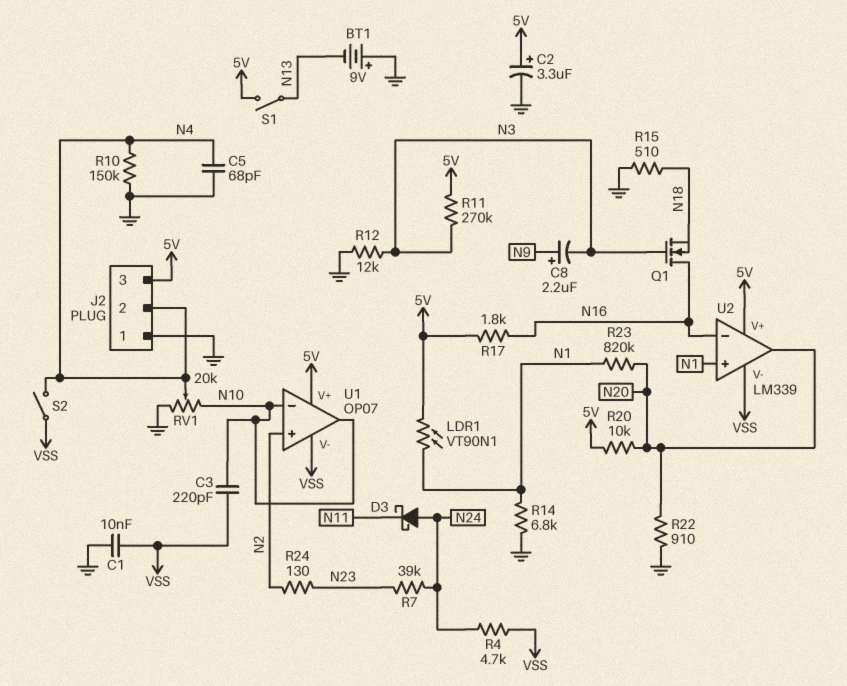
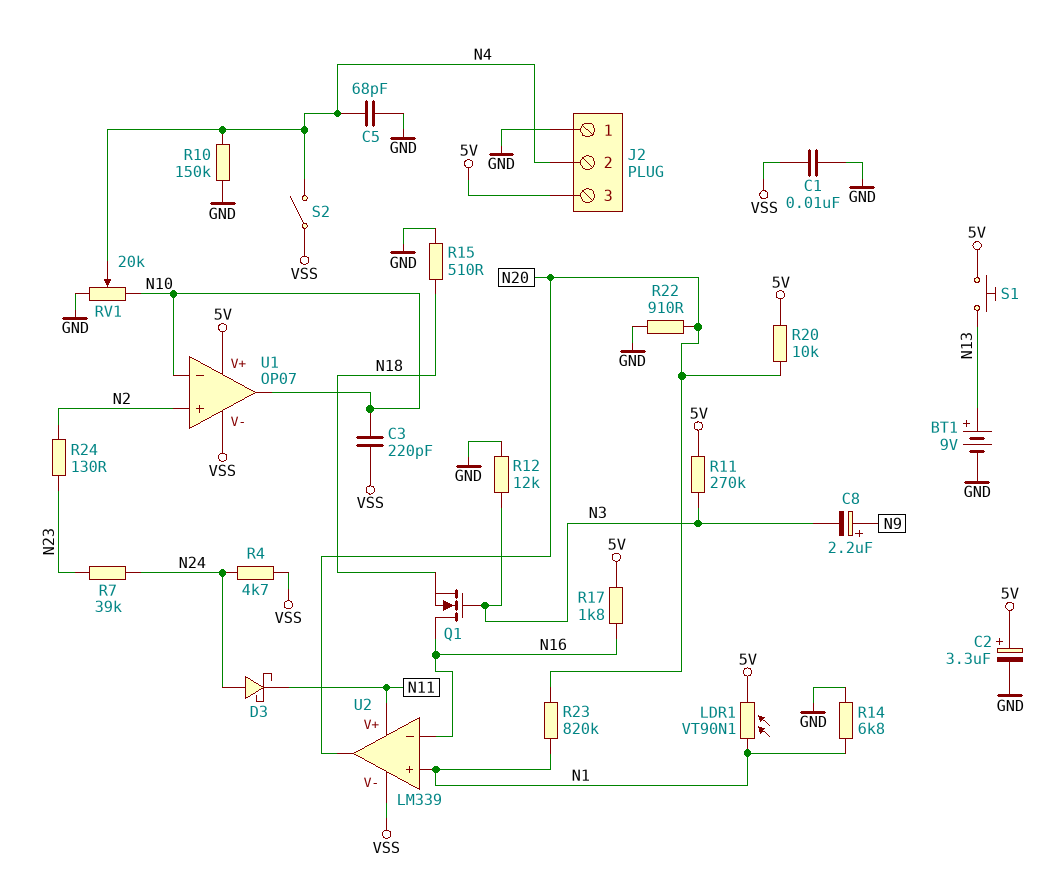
BT1: 9V (plus GND, minus N13) -> 9V (plus N13, minus GND)
S1: switch (5V, N13) -> button (5V, N13)
U2 pin V+: 5V -> N11

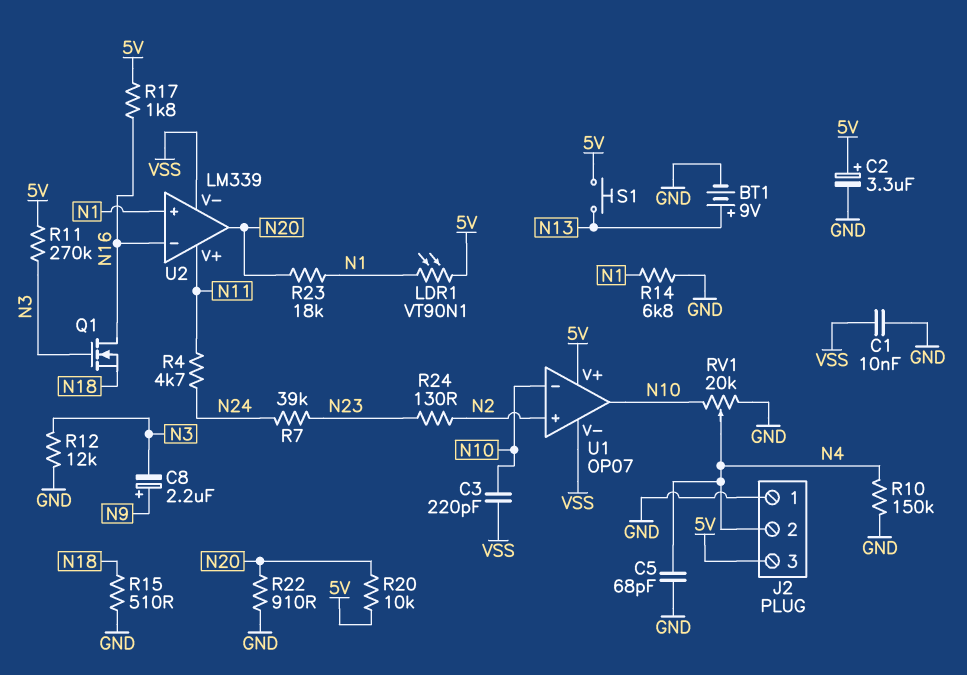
D3: schottky (A N24, K N11) -> none
R4: 4.7k (N24, VSS) -> 4.7k (N11, N24)
R23: 820k (N1, N20) -> 18k (N1, N20)
S2: switch (N4, VSS) -> none

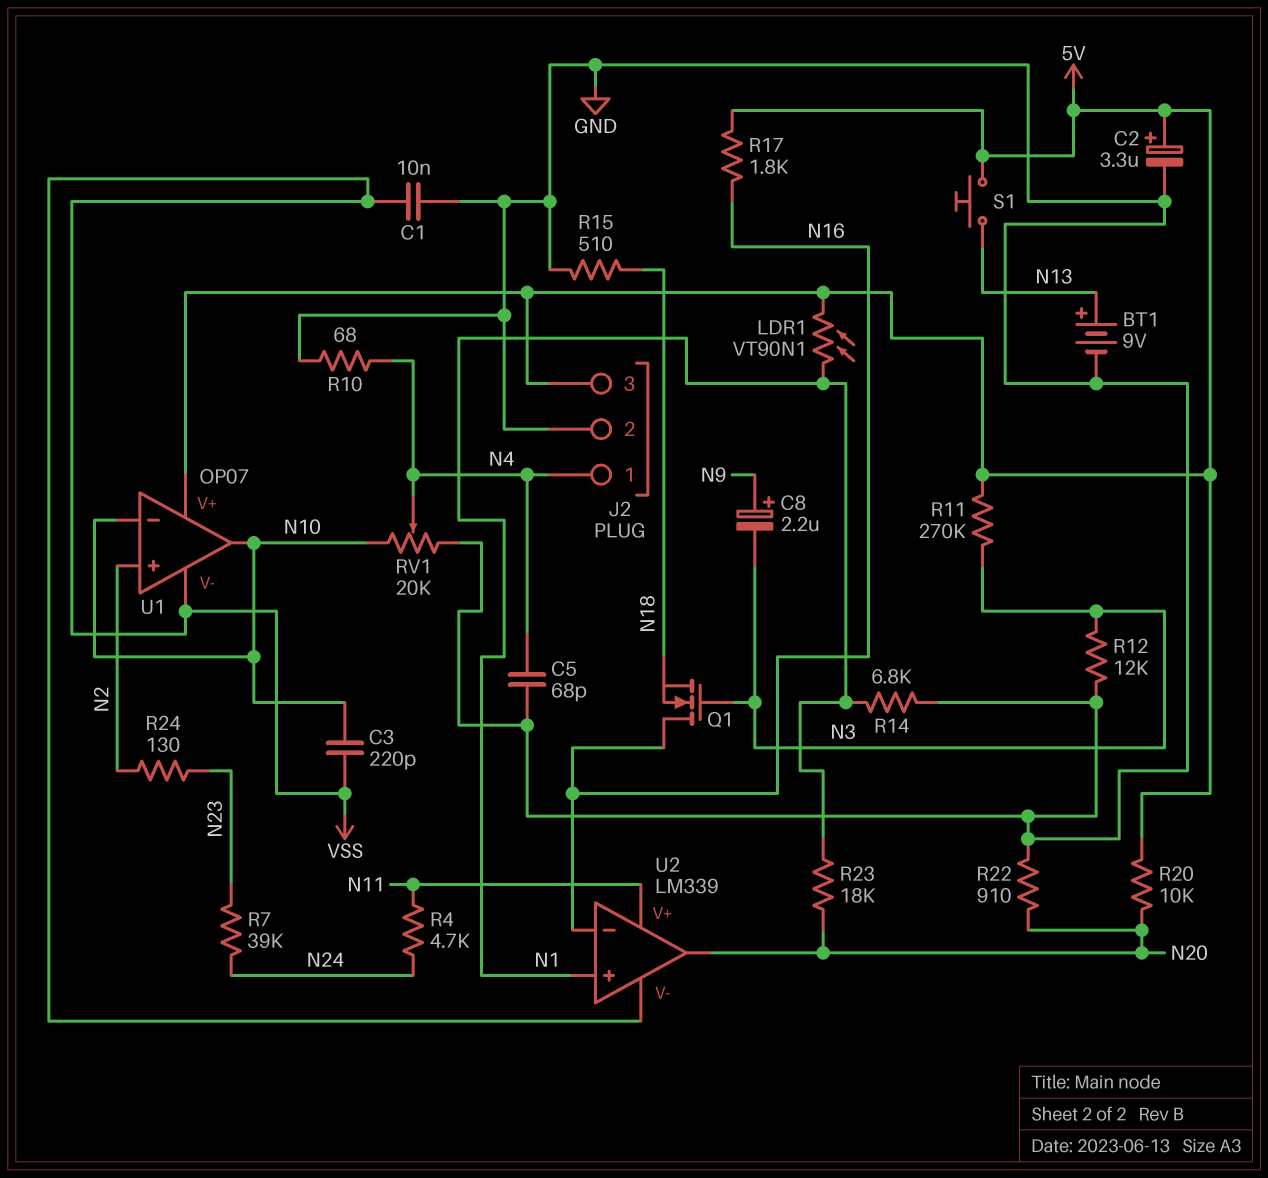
J2 pin 1: GND -> N4
J2 pin 2: N4 -> GND
R10: 150k (GND, N4) -> 68 (GND, N4)

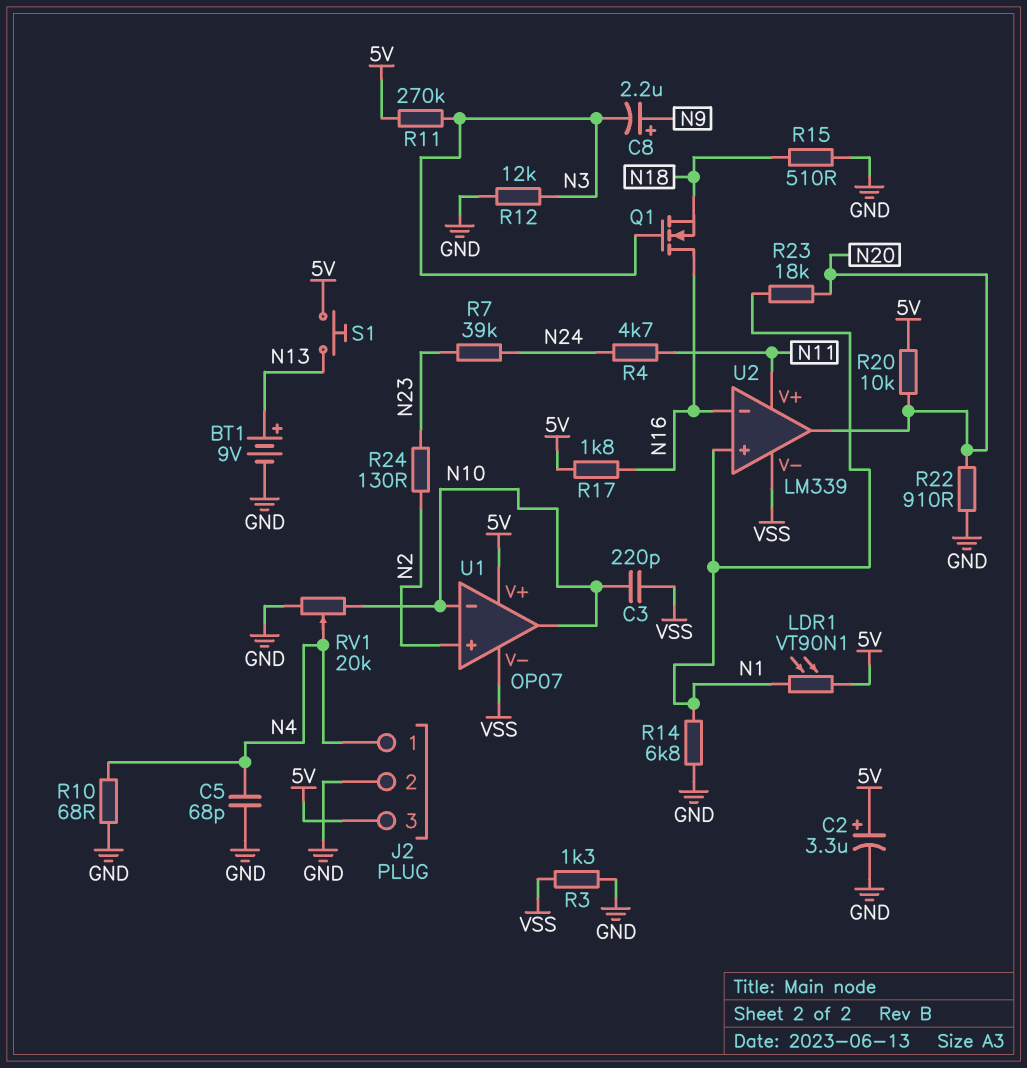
C1: 10nF (GND, VSS) -> none
R3: none -> 1.3k (GND, VSS)

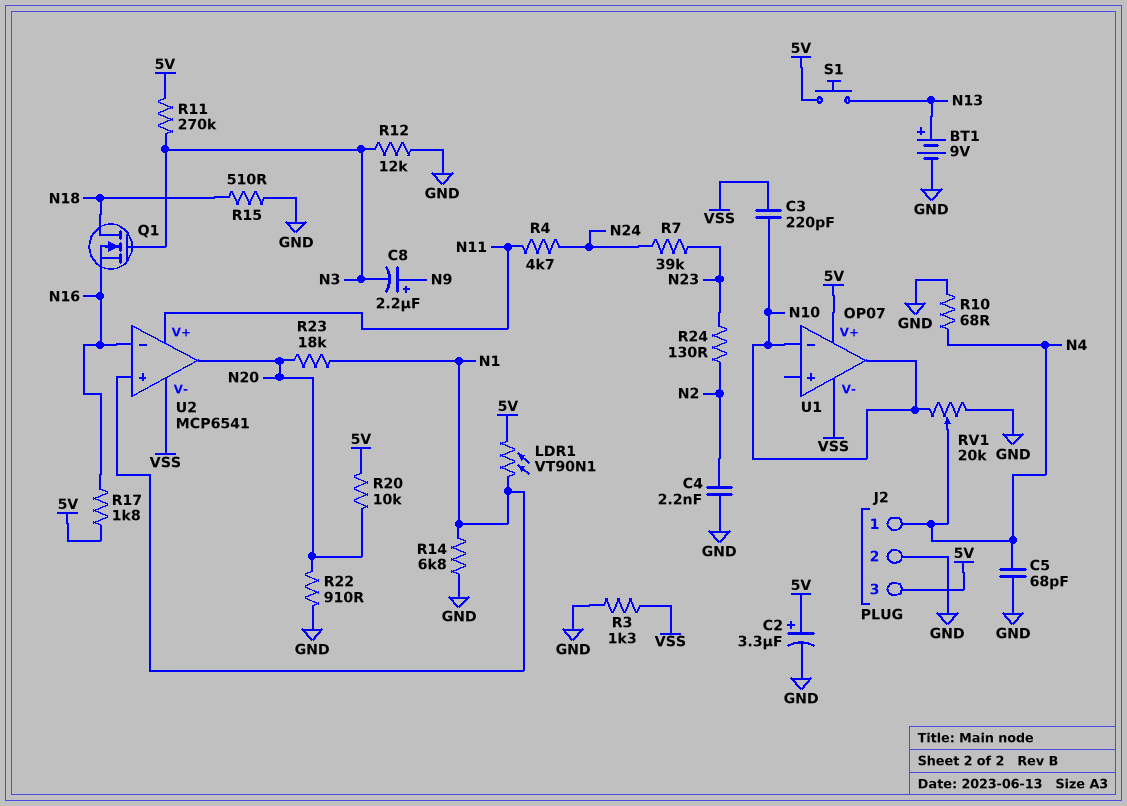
C4: none -> 2.2nF (GND, N2)
Q1: NMOS (G N3, D N16, S N18) -> NMOS (G N3, D N18, S N16)
U1 pin in+: N2 -> none
U2: LM339 -> MCP6541

